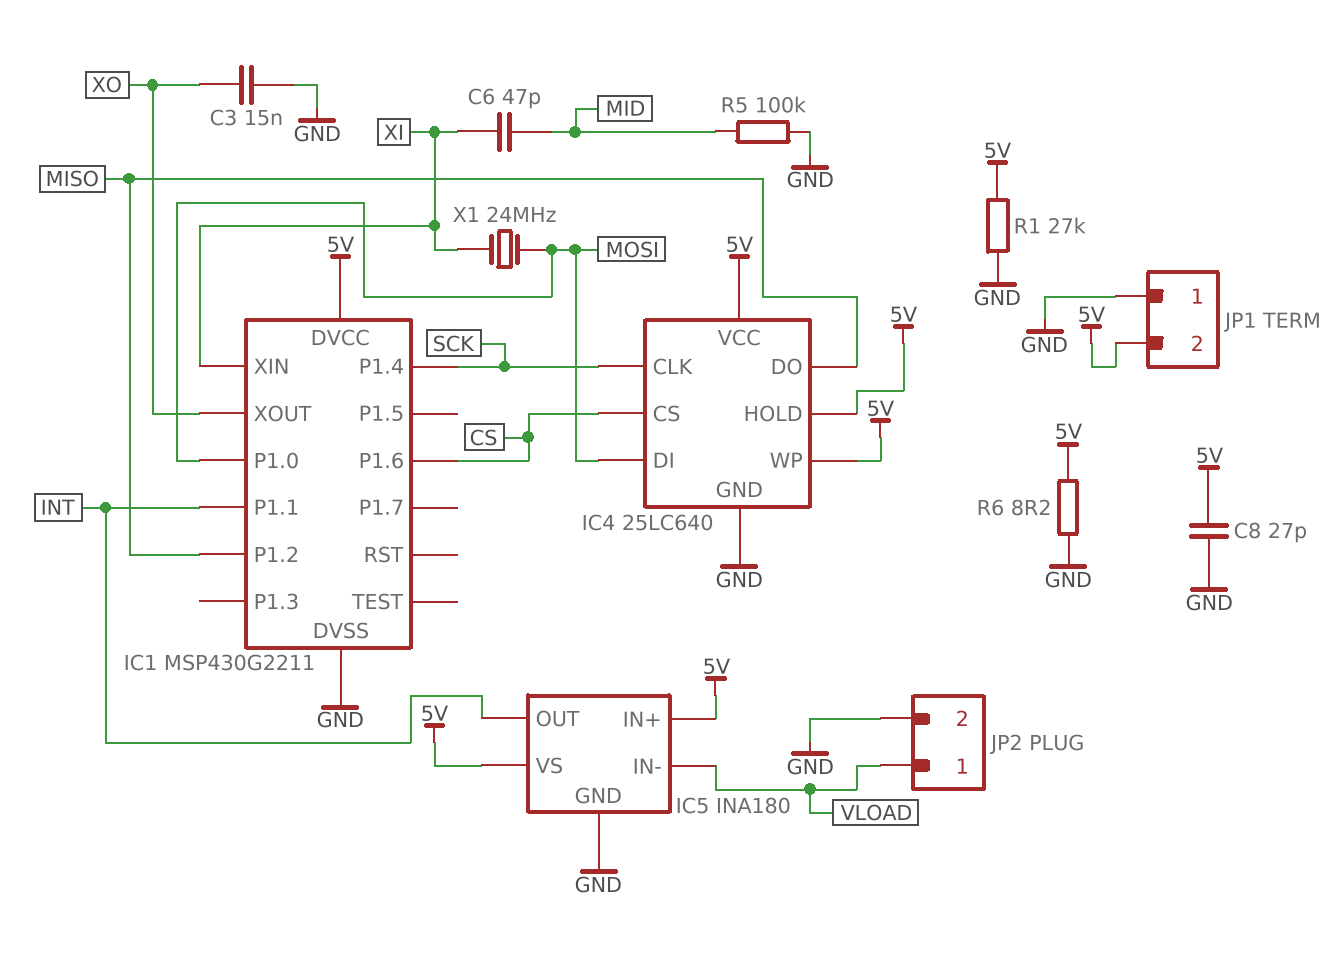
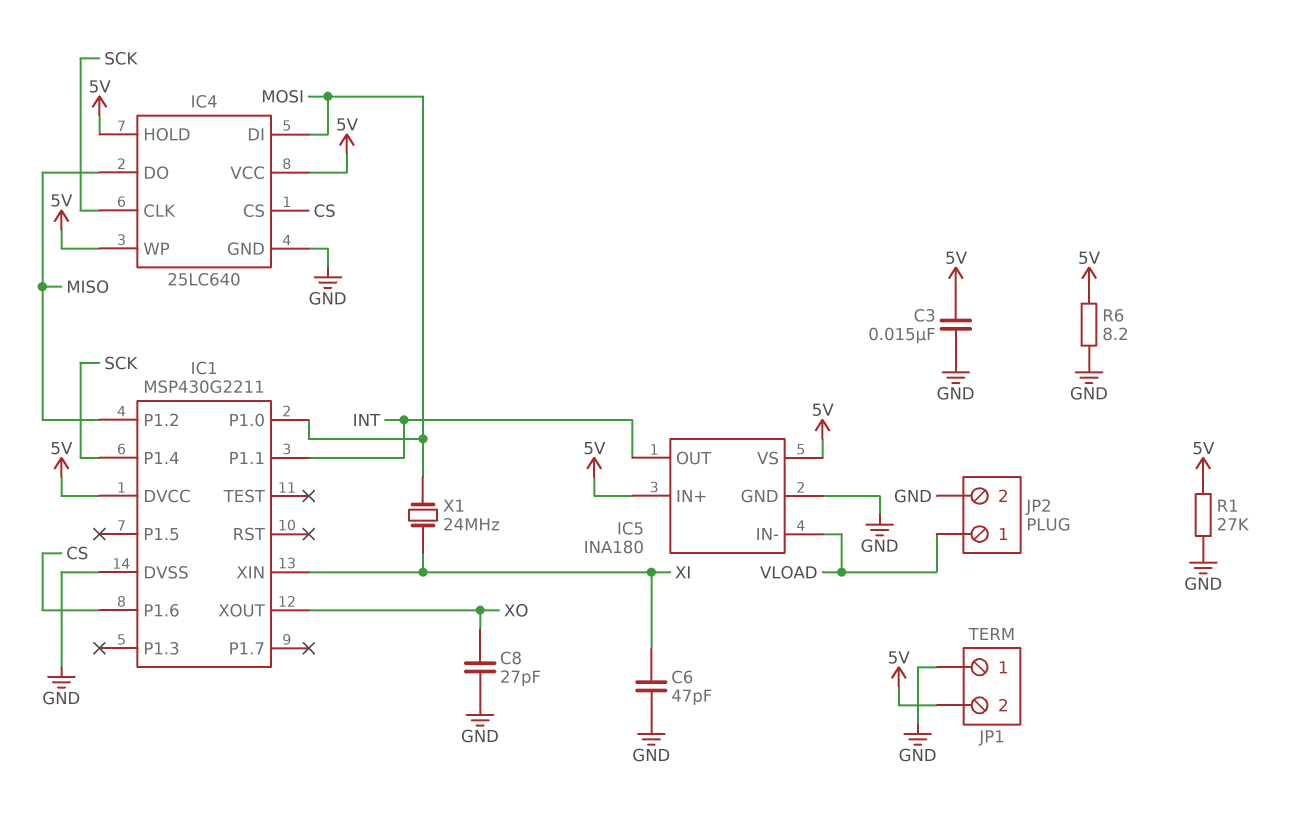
C3: 15nF (GND, XO) -> 15nF (5V, GND)
C6: 47pF (MID, XI) -> 47pF (GND, XI)
C8: 27pF (5V, GND) -> 27pF (GND, XO)
R5: 100k (GND, MID) -> none

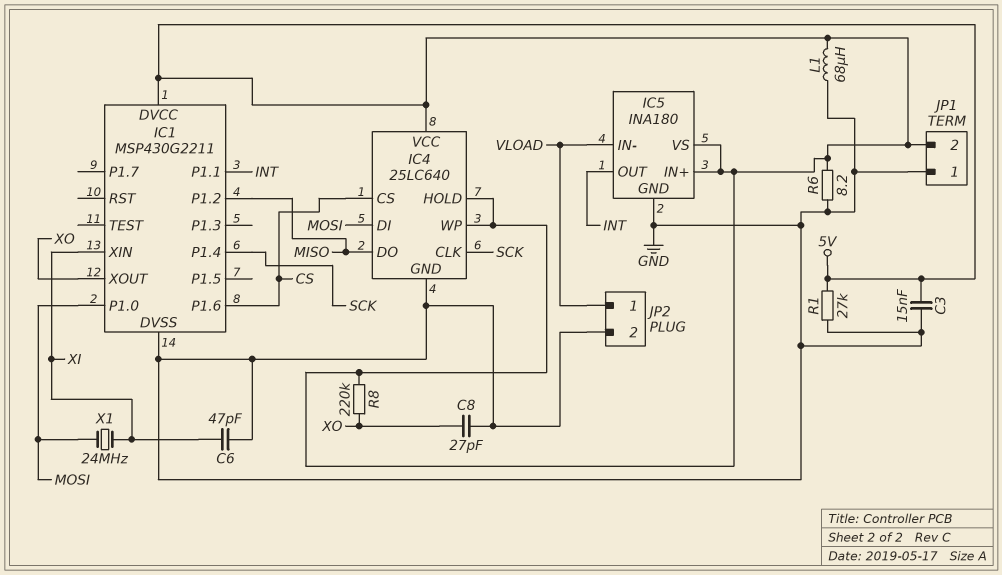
L1: none -> 68uH (5V, GND)
R8: none -> 220k (5V, XO)

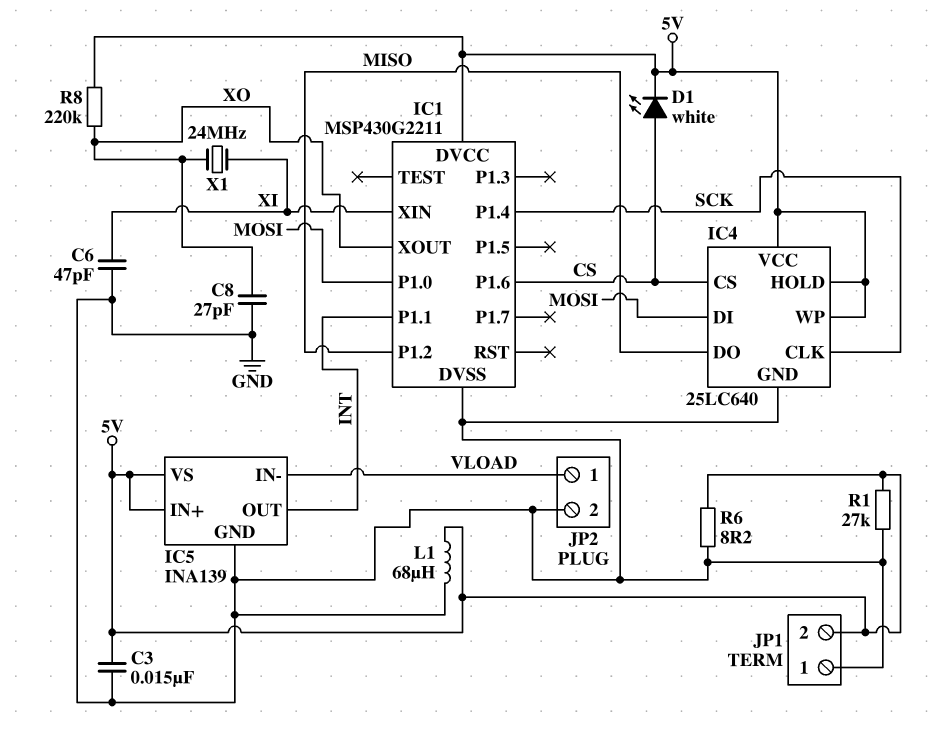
D1: none -> LED white (A CS, K 5V)
IC5: INA180 -> INA139
X1: 24MHz (MOSI, XI) -> 24MHz (XI, XO)

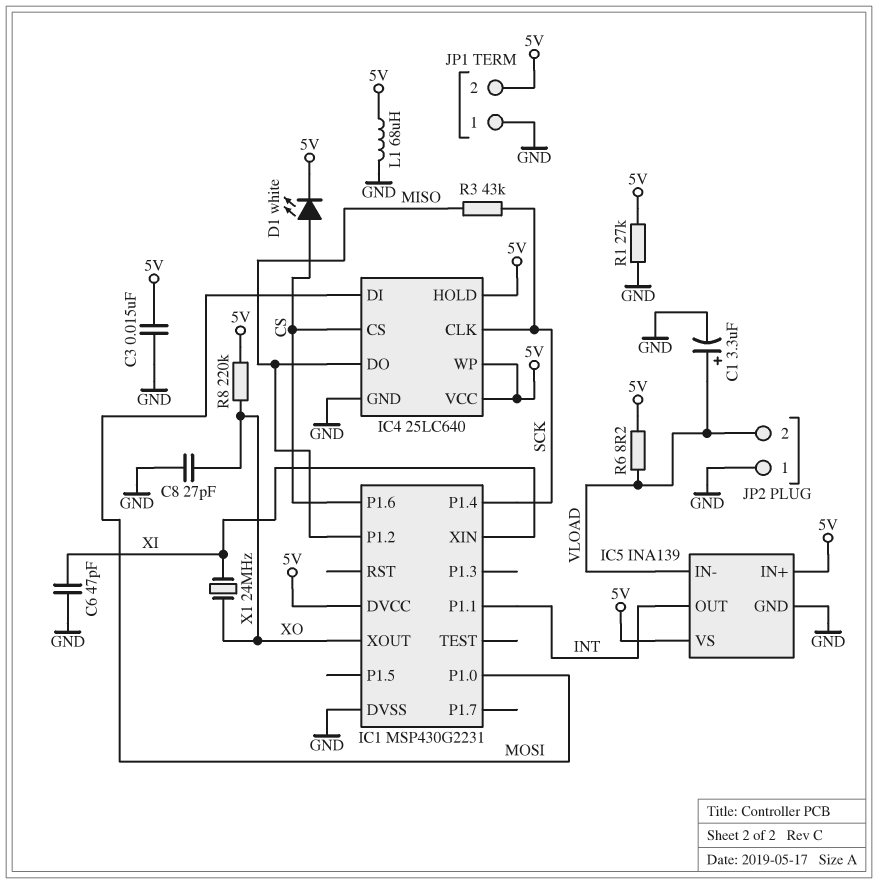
C1: none -> 3.3uF (plus VLOAD, minus GND)
IC1: MSP430G2211 -> MSP430G2231
JP2 pin 1: VLOAD -> GND
JP2 pin 2: GND -> VLOAD
R3: none -> 43k (MISO, SCK)
R6: 8.2 (5V, GND) -> 8.2 (5V, VLOAD)

